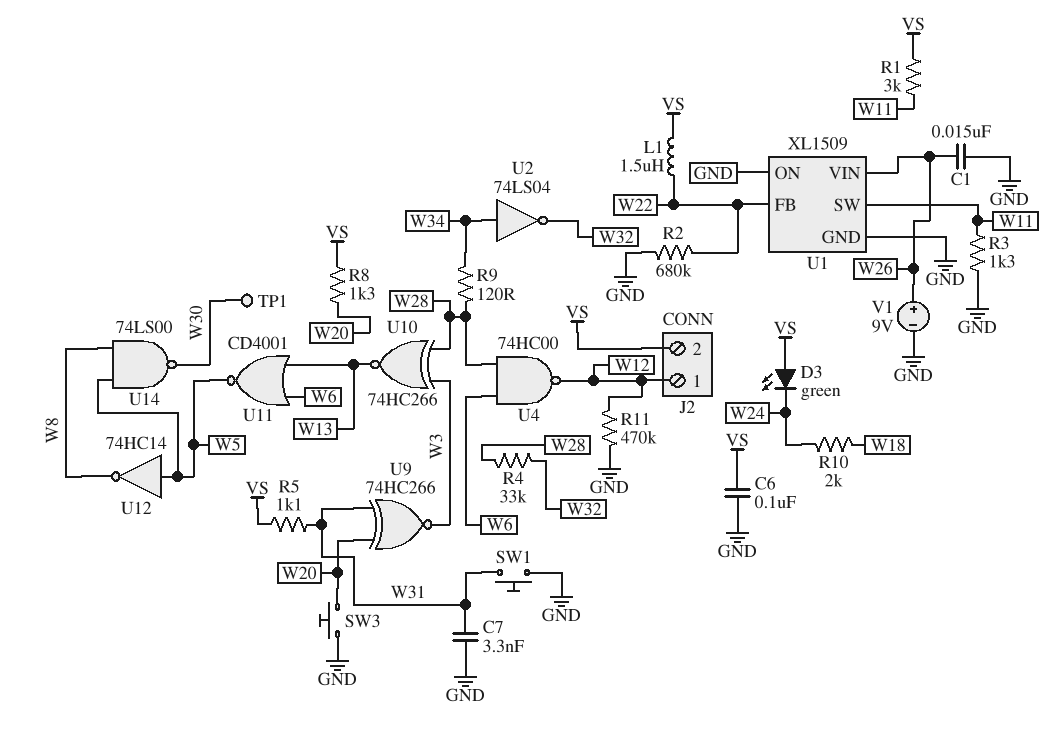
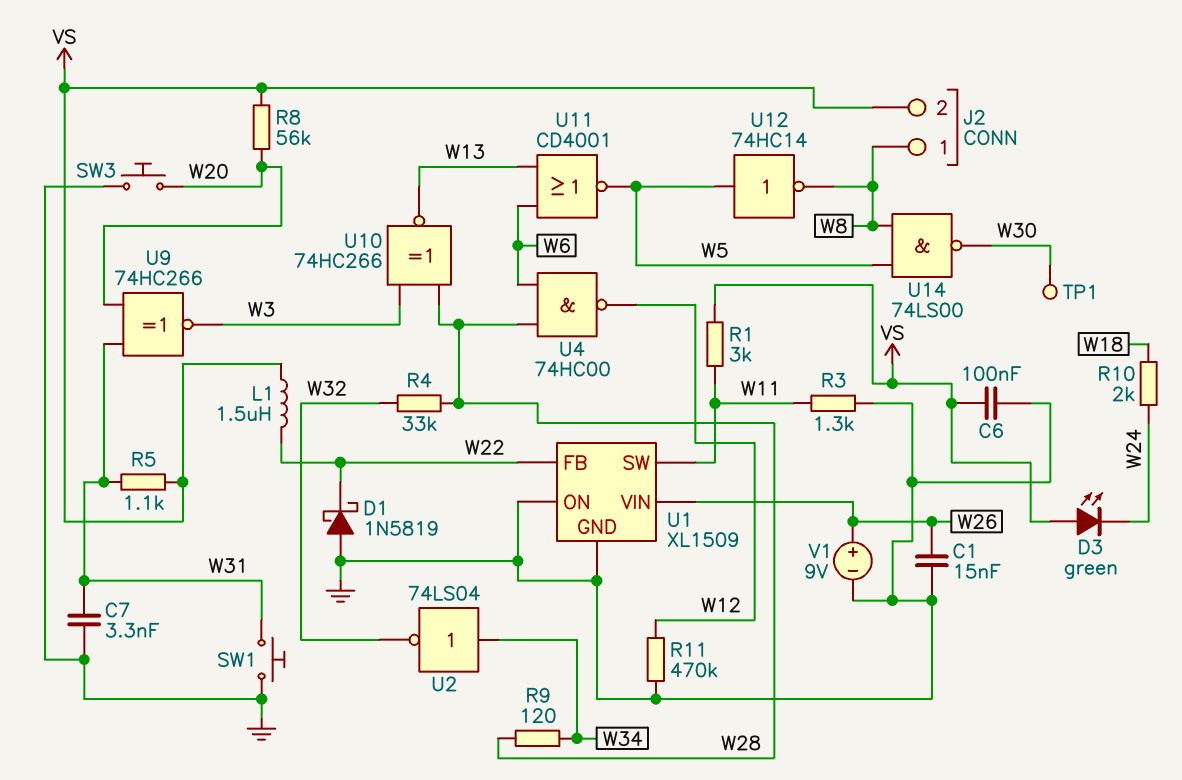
D1: none -> schottky 1N5819 (A GND, K W22)
J2 pin 1: W12 -> W8
R2: 680k (GND, W22) -> none
R8: 1.3k (VS, W20) -> 56k (VS, W20)

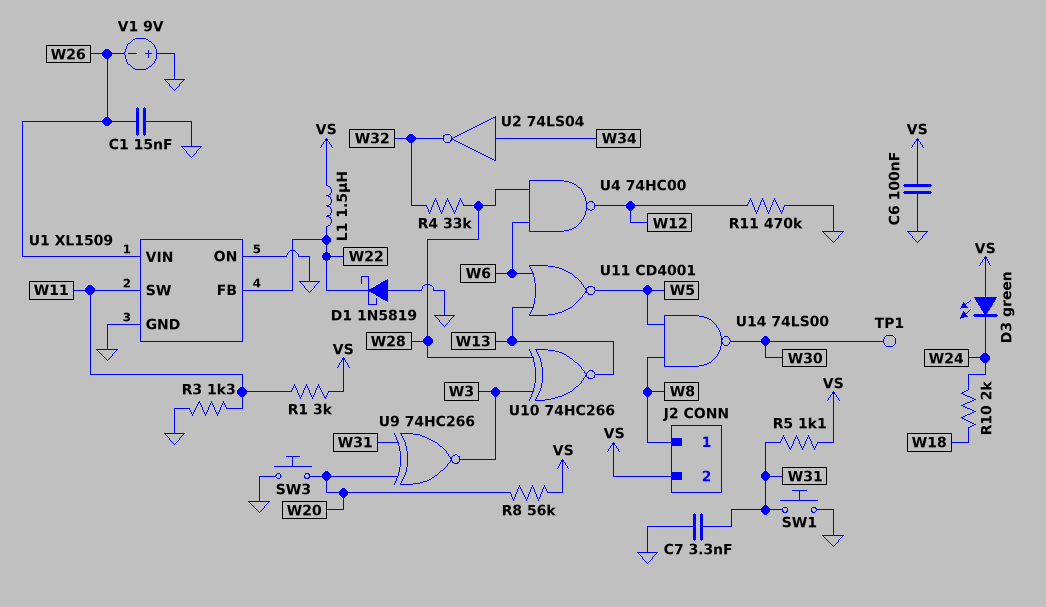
R9: 120 (W28, W34) -> none
U12: NOT 74HC14 (in W5, out W8) -> none
V1: 9V (plus W26, minus GND) -> 9V (plus GND, minus W26)

